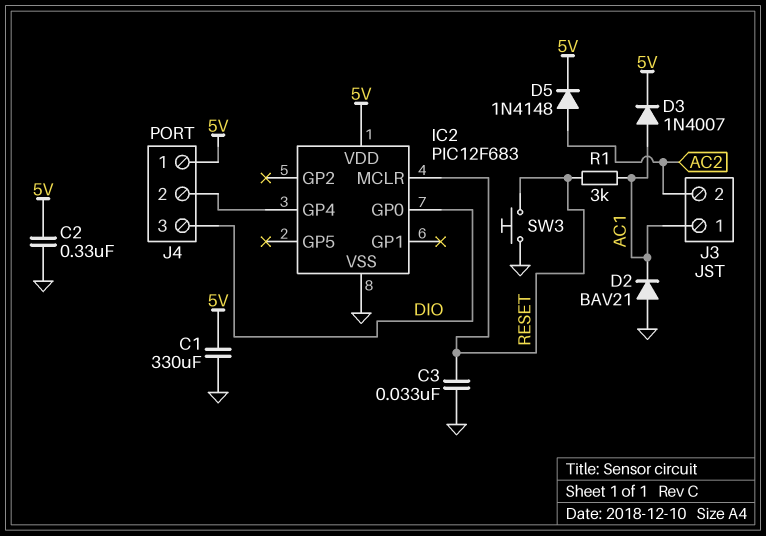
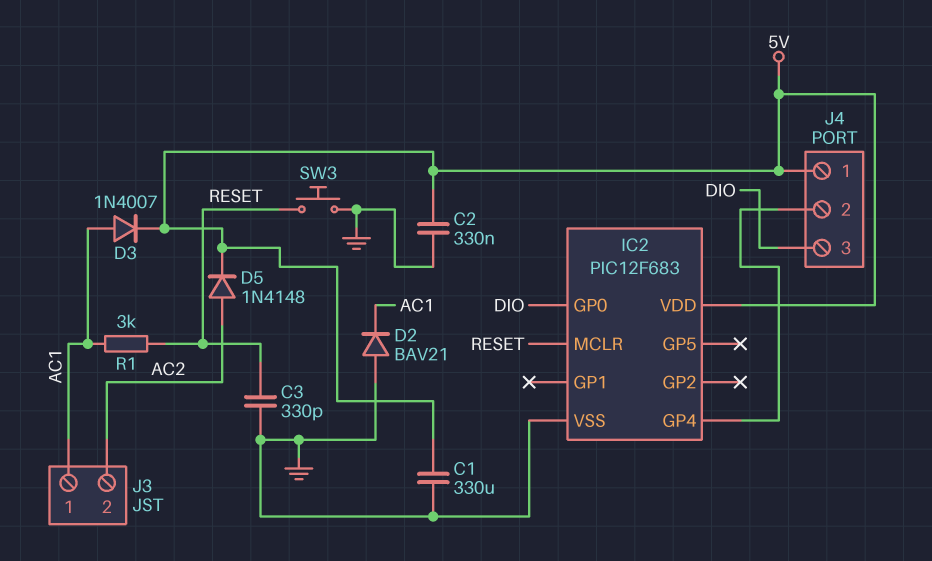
C3: 33nF (GND, RESET) -> 330pF (GND, RESET)

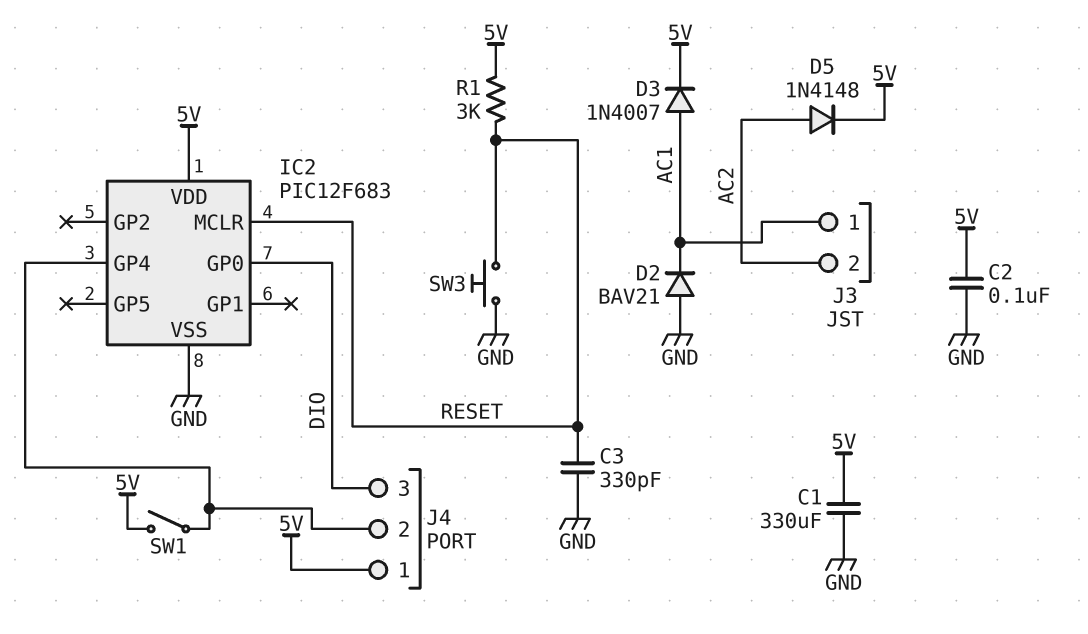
C2: 330nF (5V, GND) -> 100nF (5V, GND)
R1: 3k (AC1, RESET) -> 3k (5V, RESET)
SW1: none -> switch (5V, IC2/GP4)

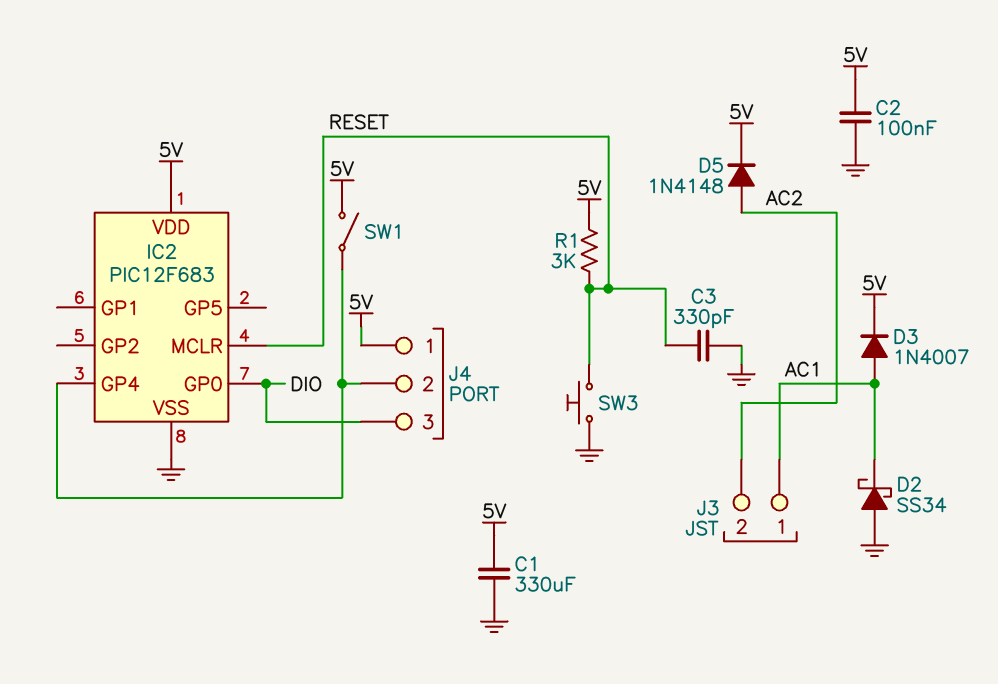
D2: diode BAV21 (A GND, K AC1) -> schottky SS34 (A GND, K AC1)

